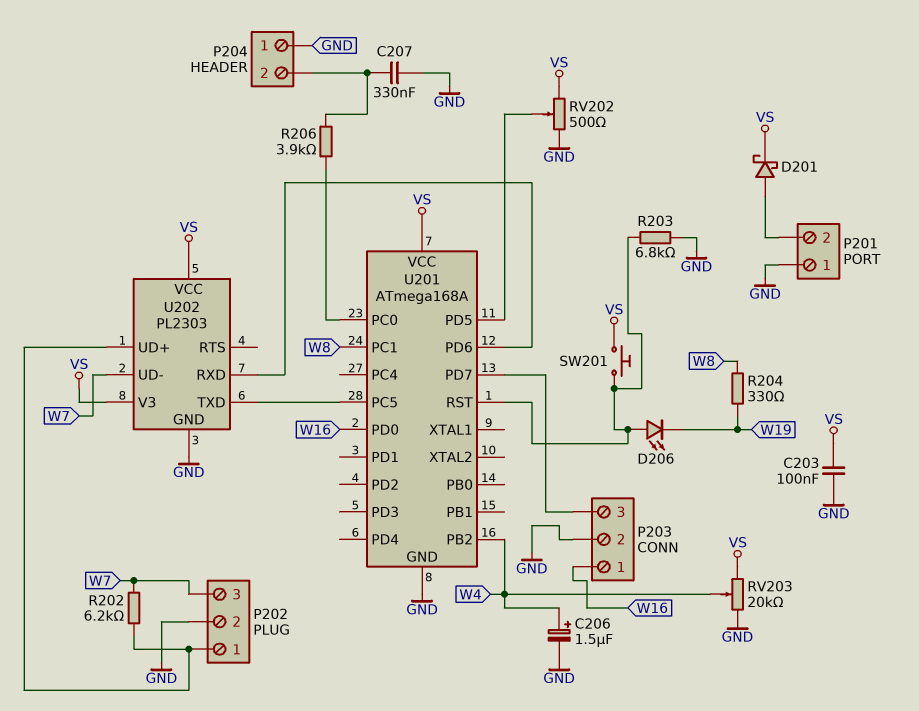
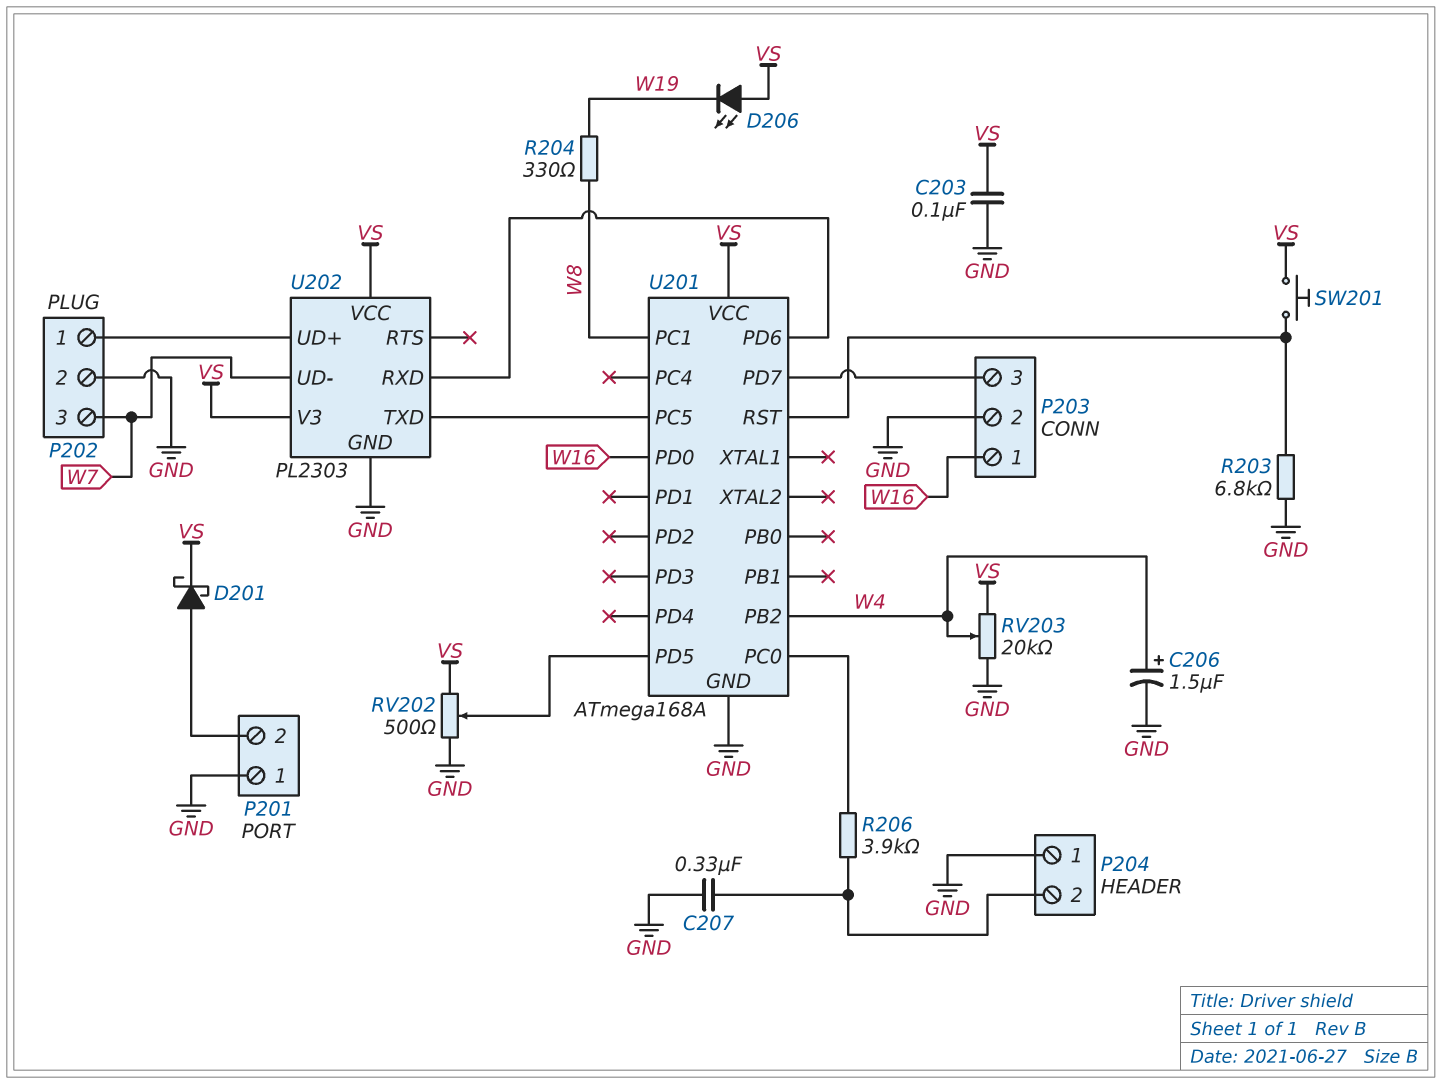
D206: LED (A U201/RST, K W19) -> LED (A VS, K W19)
R202: 6.2k (P202/1, W7) -> none

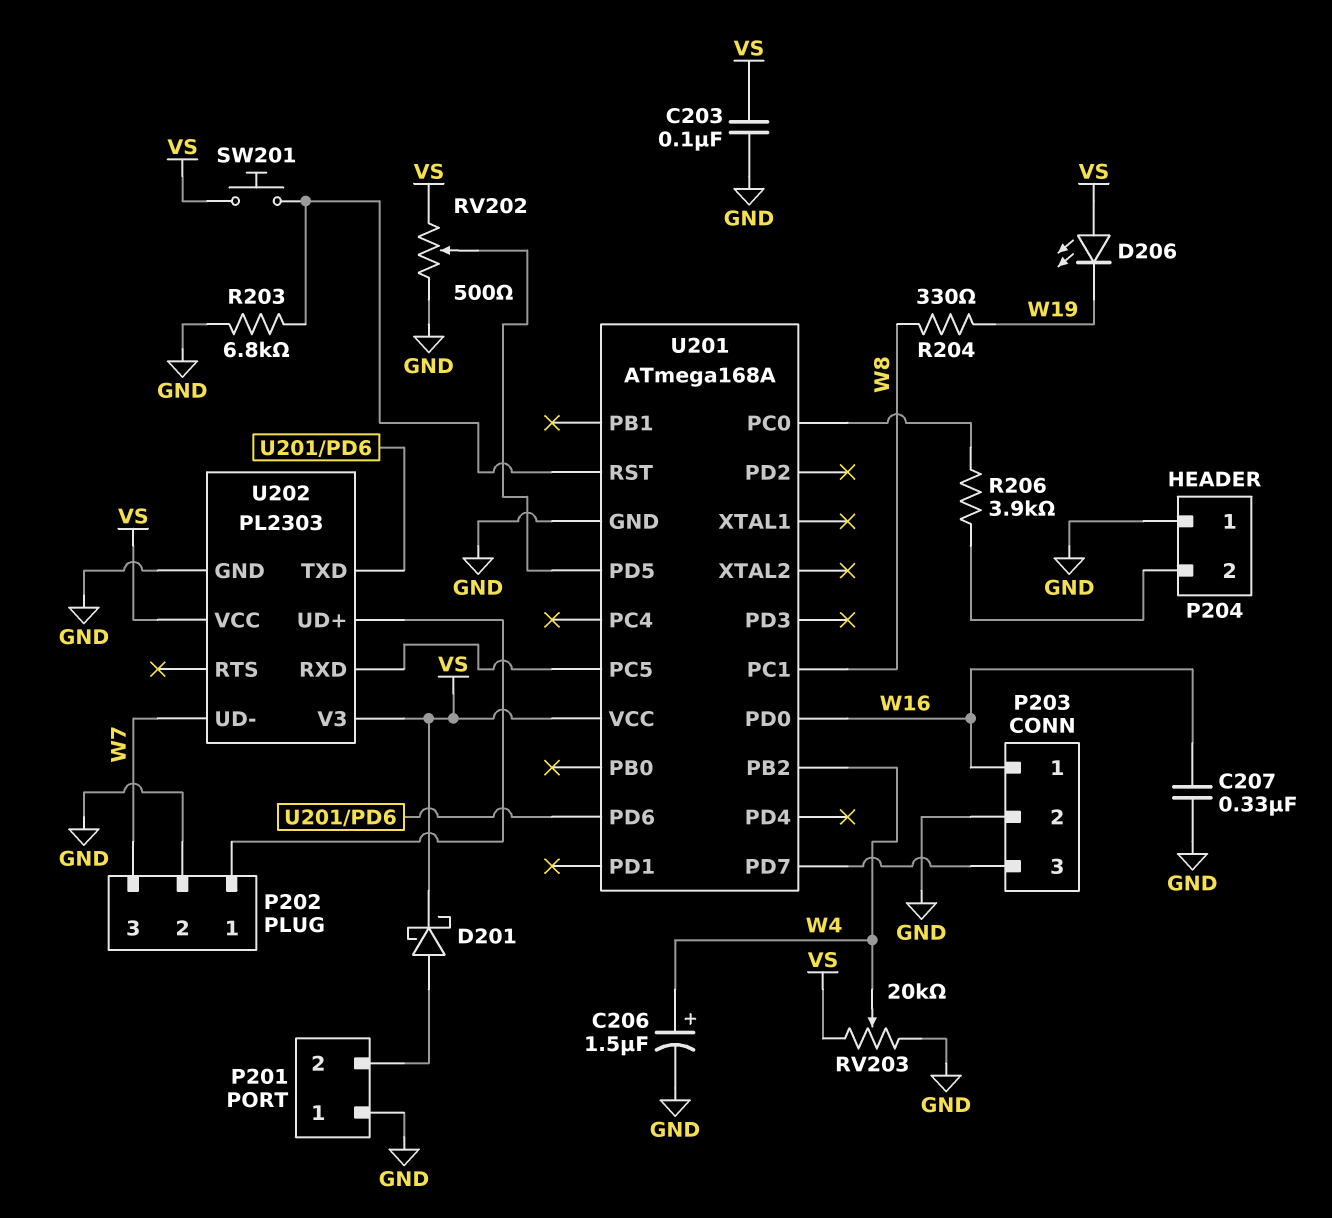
C207: 330nF (GND, P204/2) -> 330nF (GND, W16)
U202 pin RXD: U201/PD6 -> U201/PC5
U202 pin TXD: U201/PC5 -> U201/PD6

